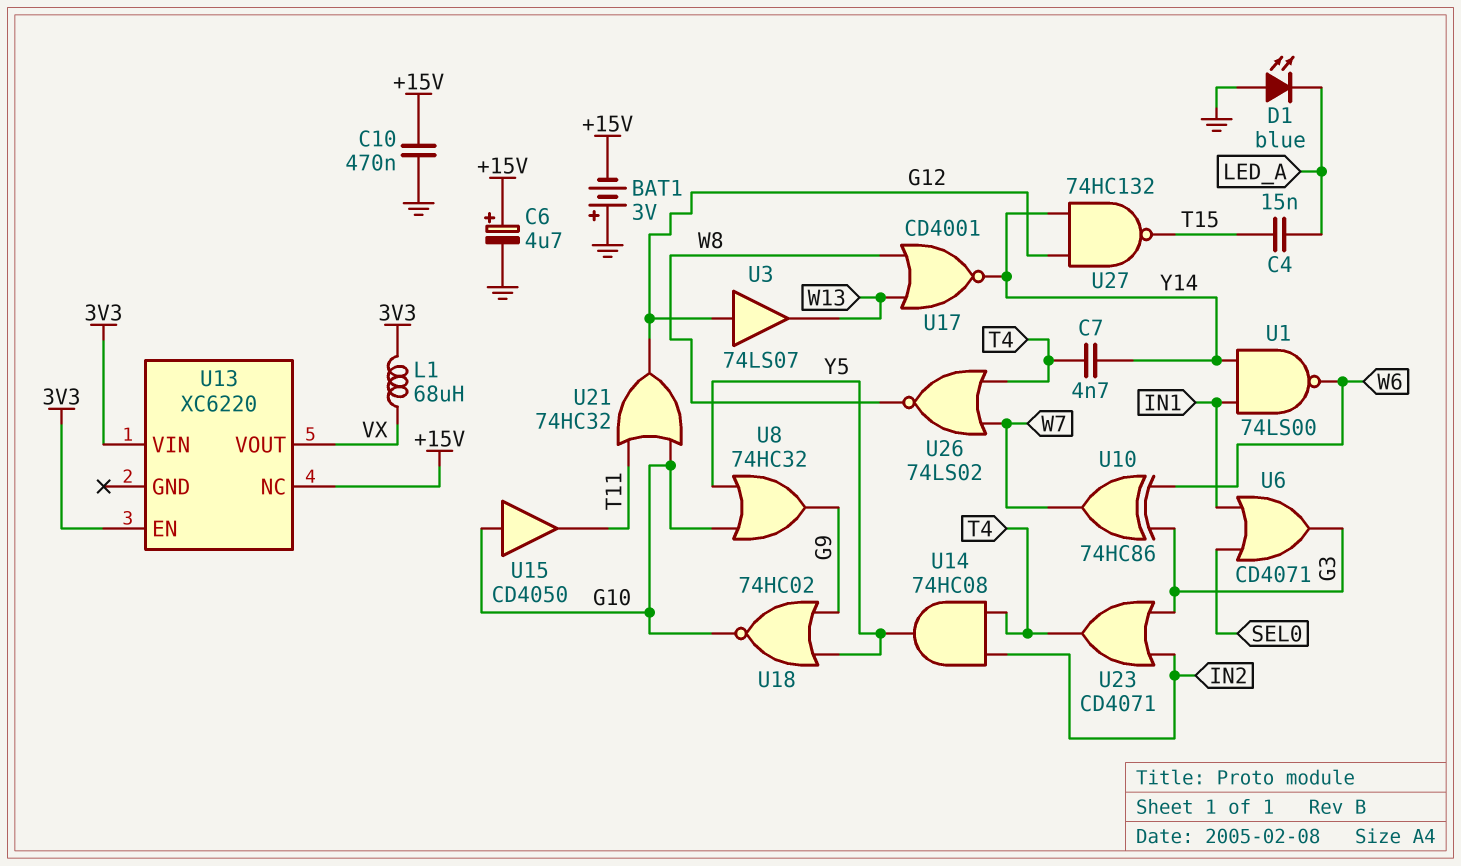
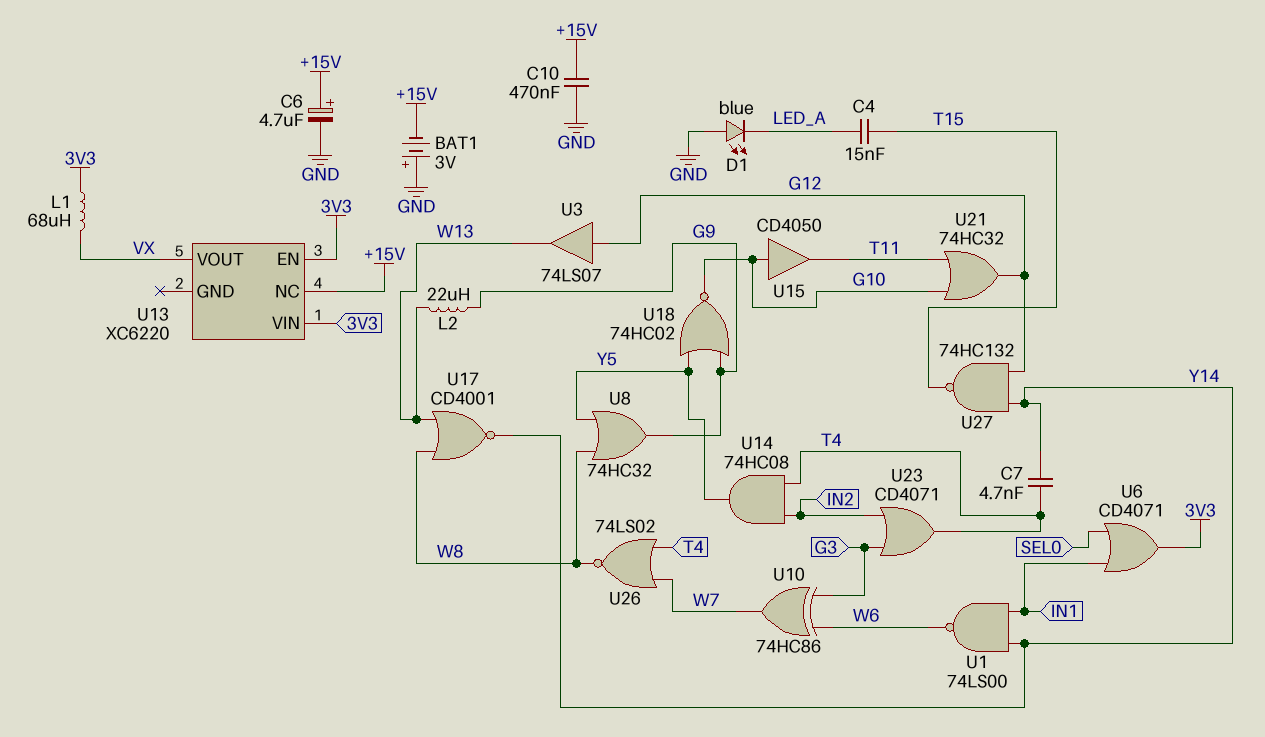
L2: none -> 22uH (G9, W13)
U6: OR CD4071 (in IN1, in SEL0, out G3) -> OR CD4071 (in IN1, in SEL0, out 3V3)
U8: OR 74HC32 (in G10, in Y5, out G9) -> OR 74HC32 (in W8, in Y5, out G9)

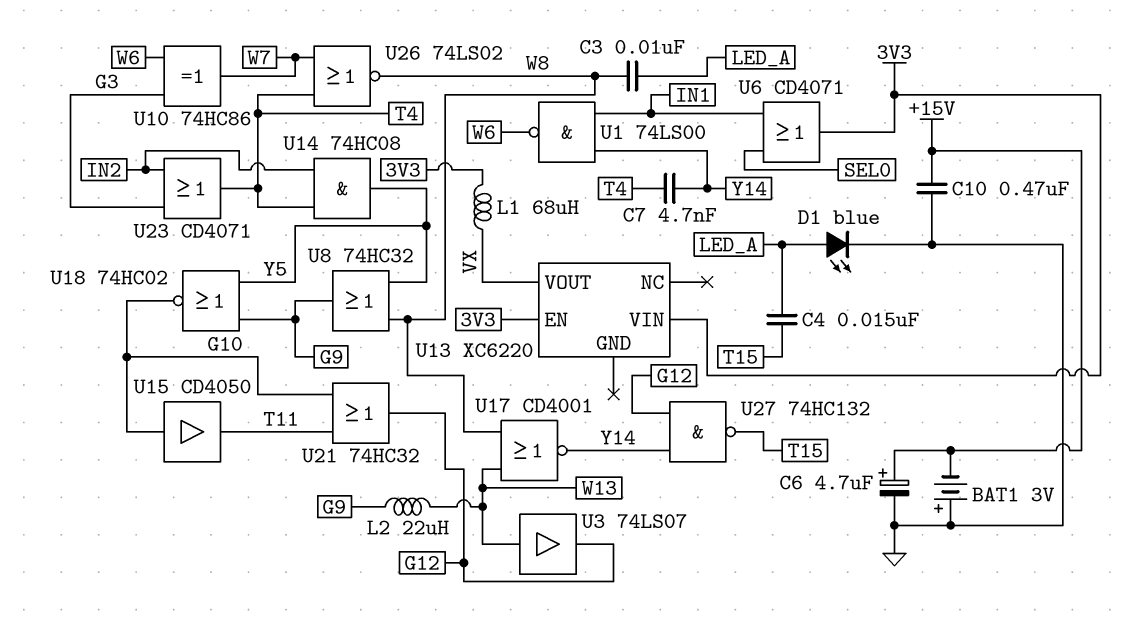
C3: none -> 10nF (LED_A, W8)
D1: LED blue (A GND, K LED_A) -> LED blue (A LED_A, K GND)
U3: buffer 74LS07 (in G12, out W13) -> buffer 74LS07 (in W13, out G12)
U13 pin NC: +15V -> none

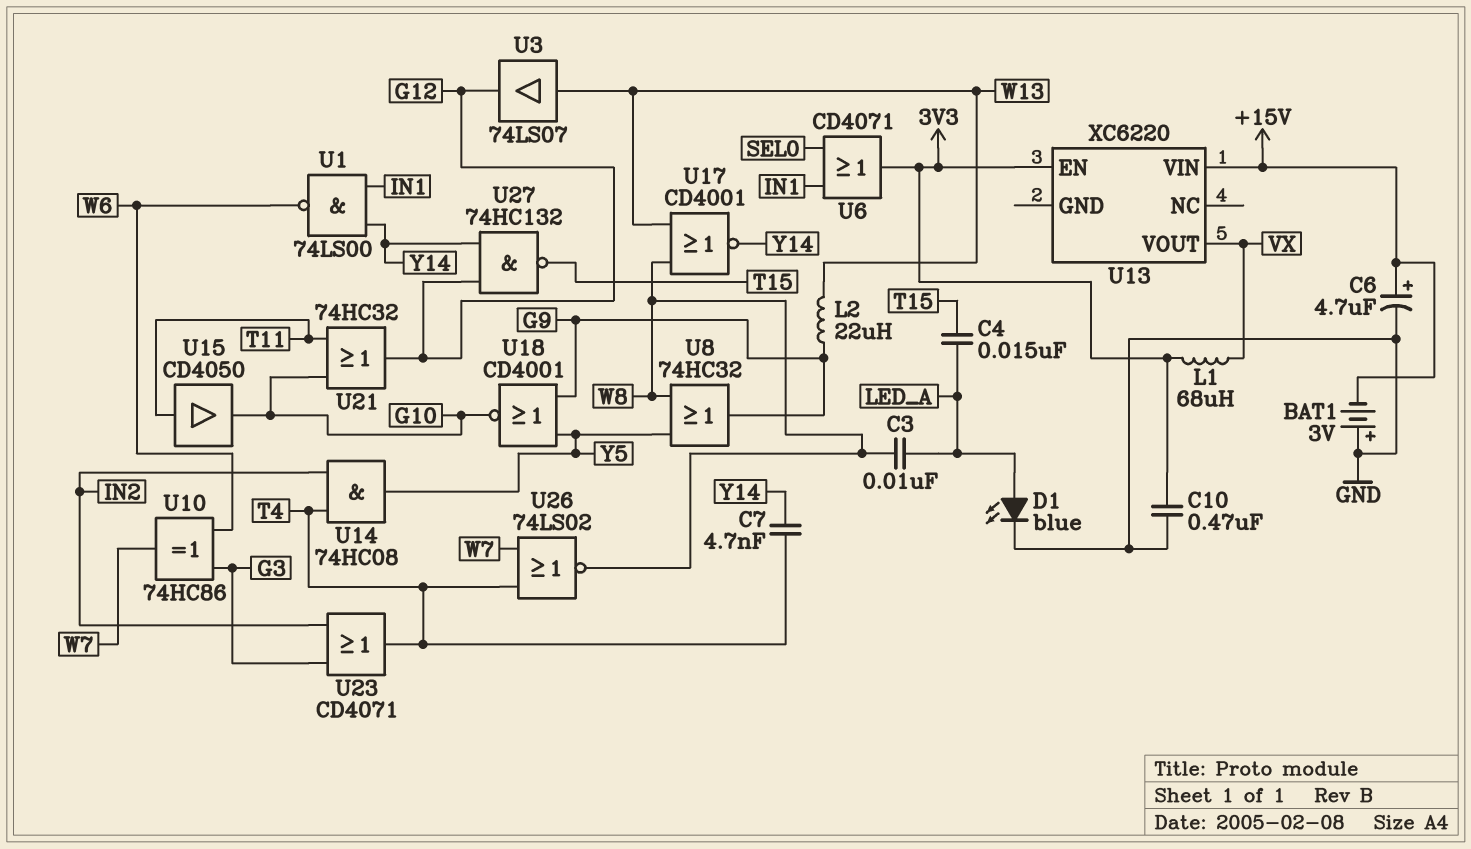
C10: 470nF (+15V, GND) -> 470nF (3V3, GND)
U13 pin VIN: 3V3 -> +15V
U15: buffer CD4050 (in G10, out T11) -> buffer CD4050 (in T11, out G10)
U18: NOR 74HC02 (in G9, in Y5, out G10) -> NOR CD4001 (in G9, in Y5, out G10)

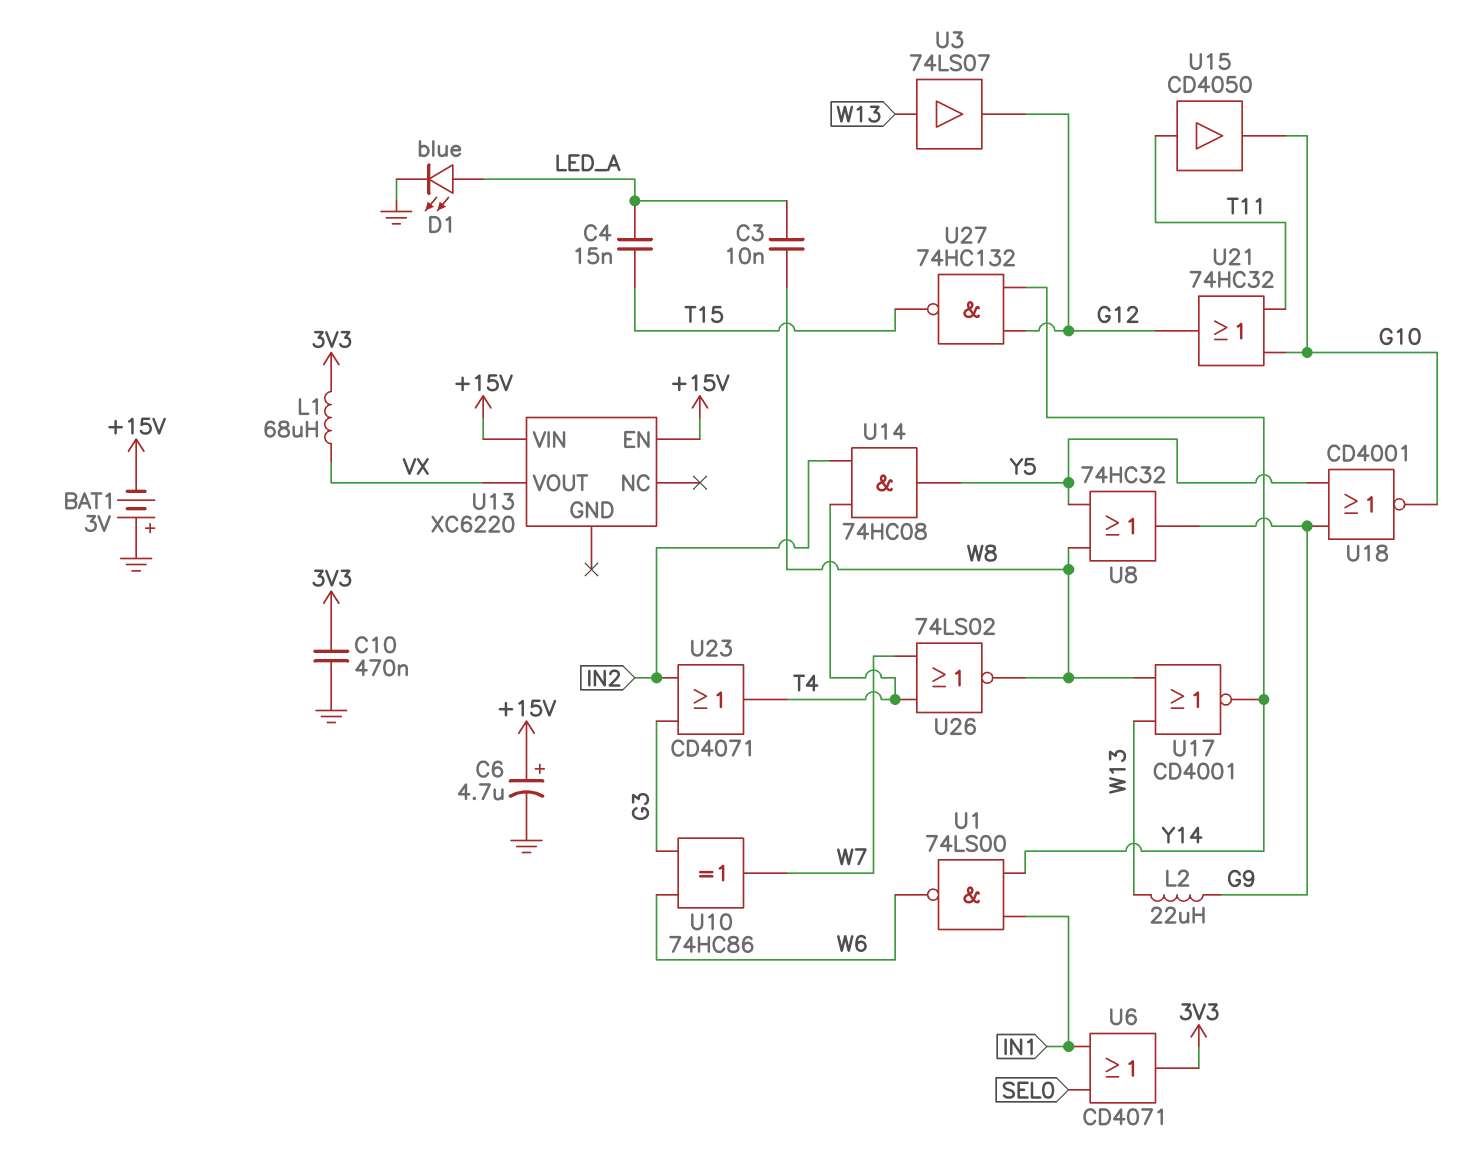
C7: 4.7nF (T4, Y14) -> none
U13 pin EN: 3V3 -> +15V

